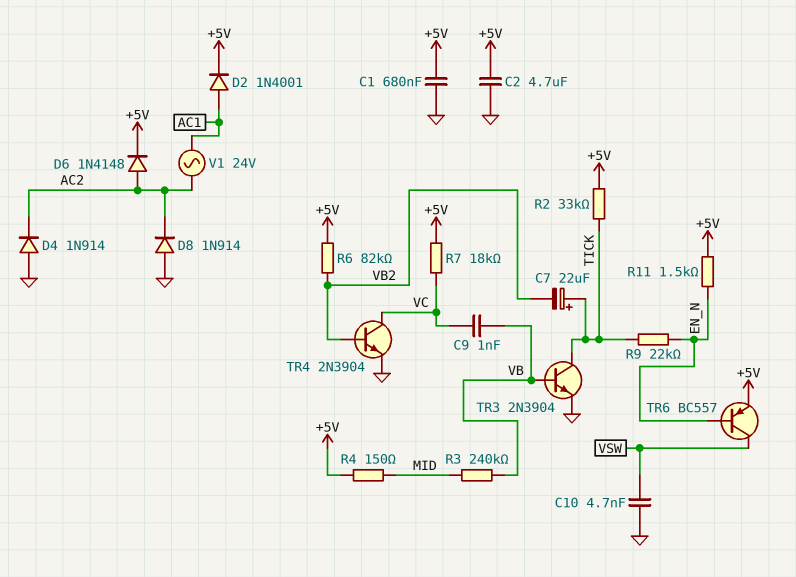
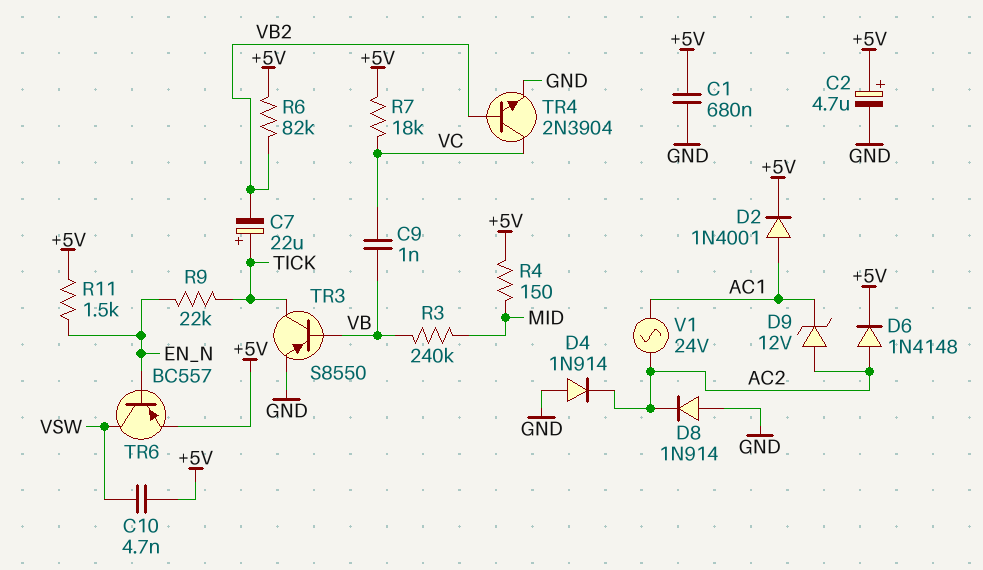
C2: 4.7uF (+5V, GND) -> 4.7uF (plus +5V, minus GND)
C10: 4.7nF (GND, VSW) -> 4.7nF (+5V, VSW)
D9: none -> zener 12V (A AC2, K AC1)
R2: 33k (+5V, TICK) -> none
TR3: NPN 2N3904 (B VB, C TICK, E GND) -> PNP S8550 (B VB, C TICK, E GND)

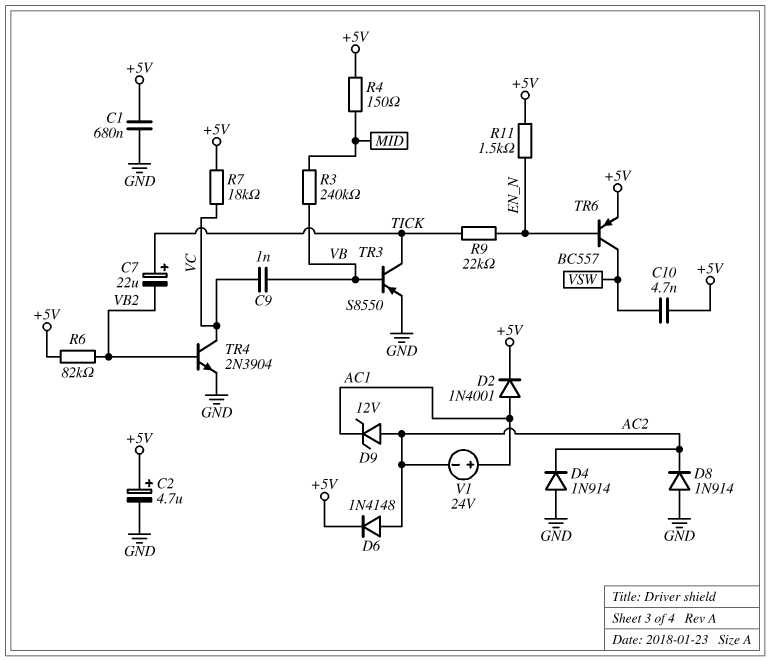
V1: AC 24V (AC1, AC2) -> 24V (plus AC1, minus AC2)

